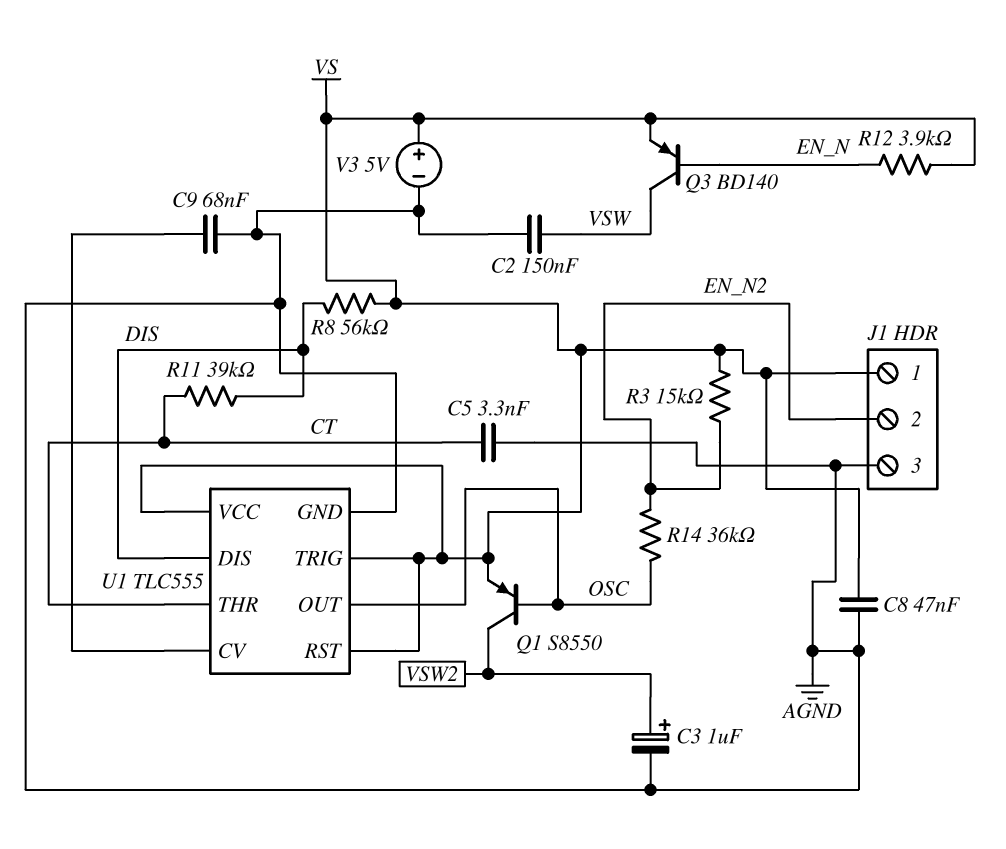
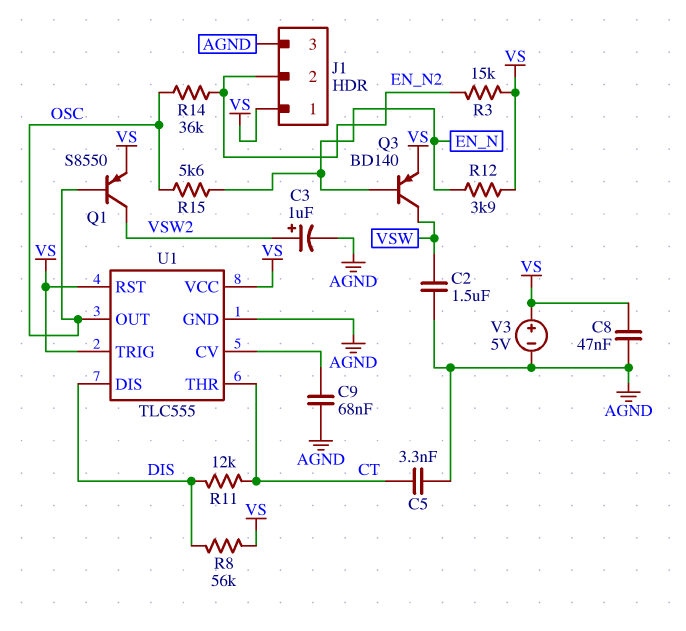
C2: 150nF (AGND, VSW) -> 1.5uF (AGND, VSW)
R11: 39k (CT, DIS) -> 12k (CT, DIS)
R15: none -> 5.6k (EN_N, OSC)

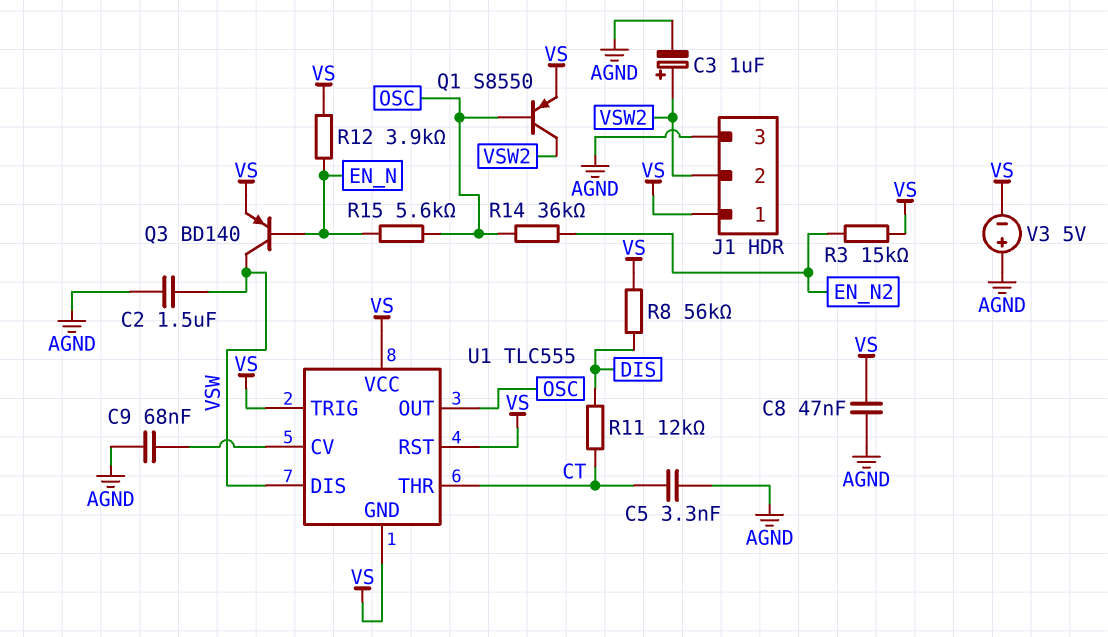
J1 pin 2: EN_N2 -> VSW2
U1 pin DIS: DIS -> VSW
U1 pin GND: AGND -> VS
V3: 5V (plus VS, minus AGND) -> 5V (plus AGND, minus VS)

